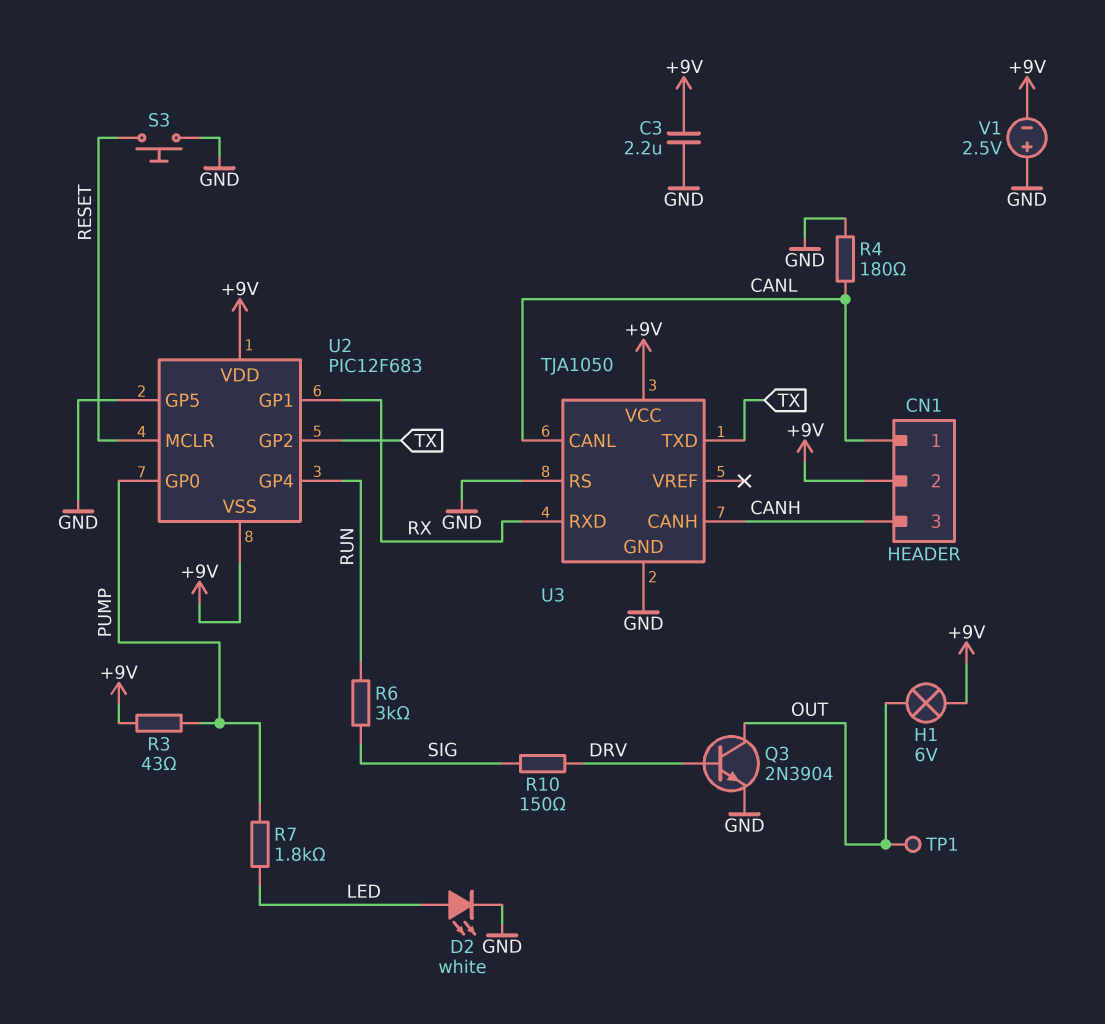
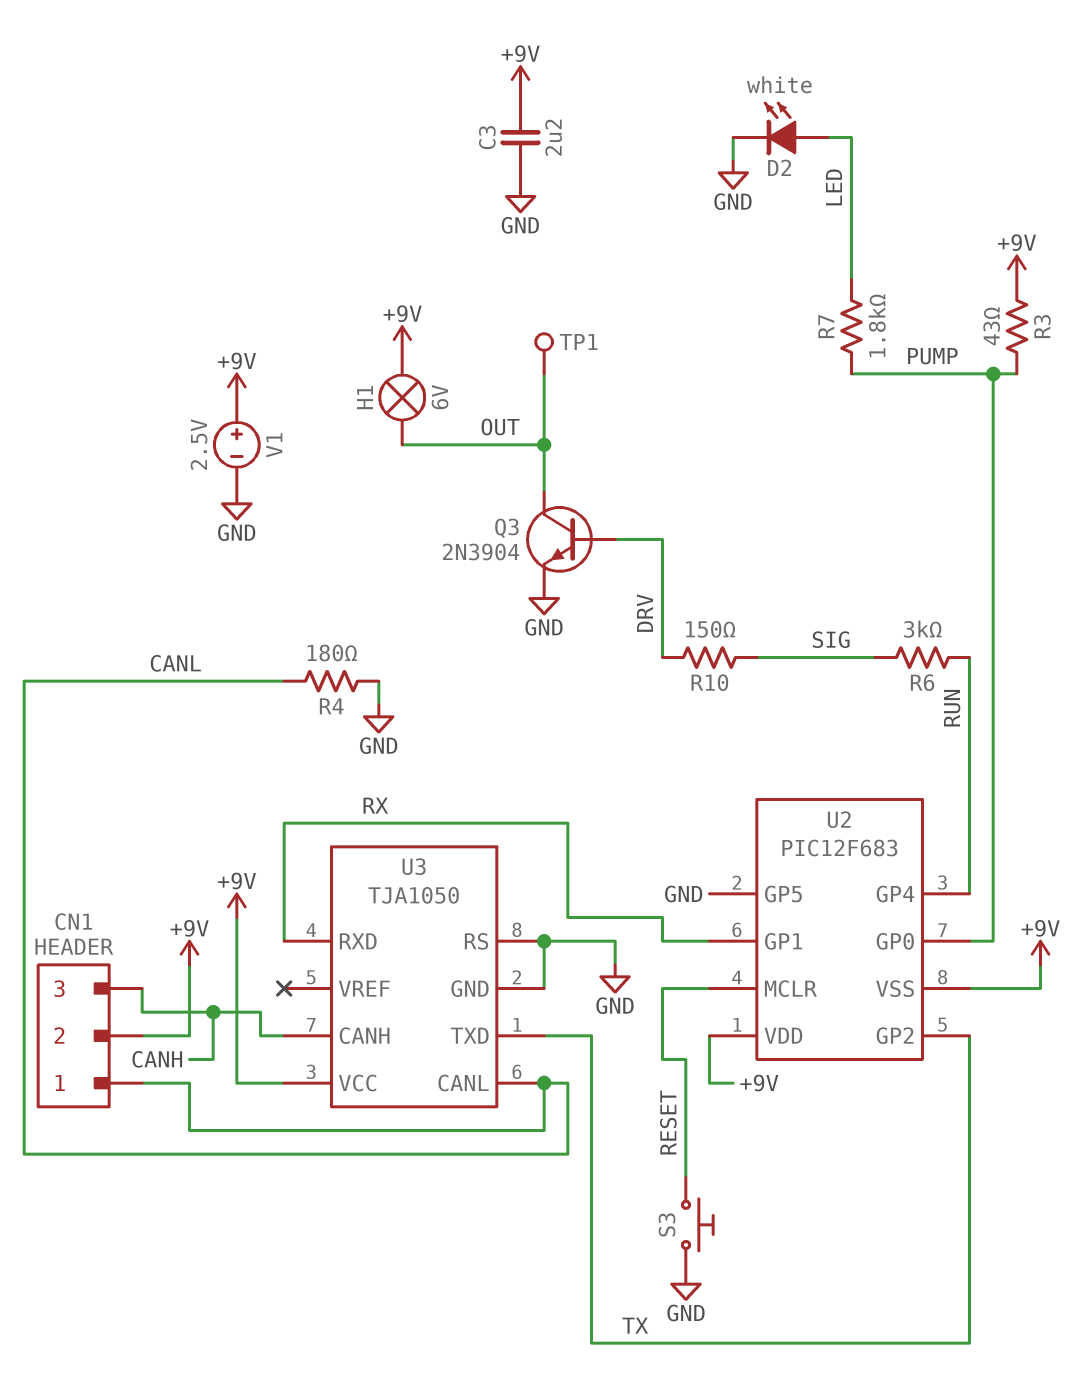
V1: 2.5V (plus GND, minus +9V) -> 2.5V (plus +9V, minus GND)

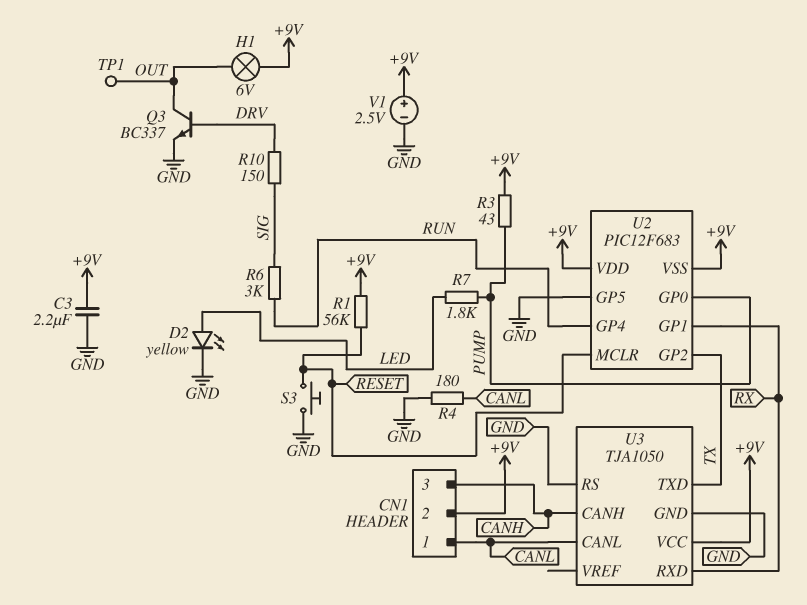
D2: LED white (A LED, K GND) -> LED yellow (A LED, K GND)
Q3: NPN 2N3904 (B DRV, C OUT, E GND) -> NPN BC337 (B DRV, C OUT, E GND)
R1: none -> 56k (+9V, RESET)

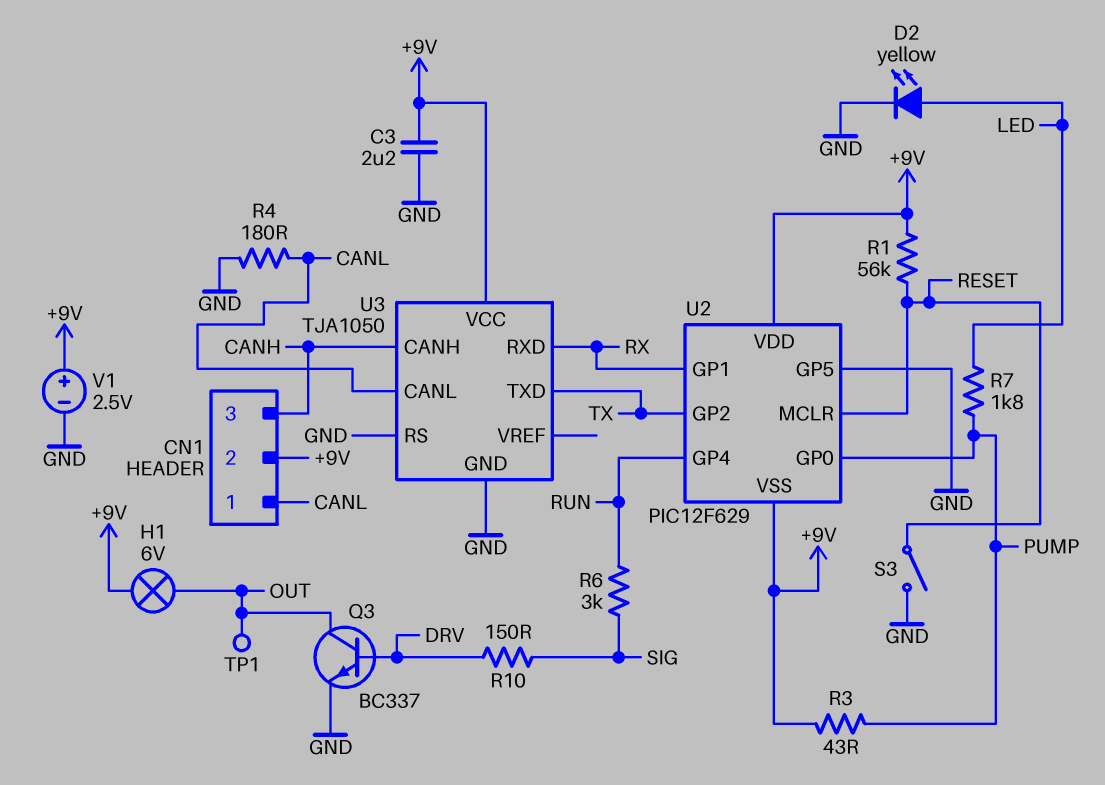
S3: button (GND, RESET) -> switch (GND, RESET)
U2: PIC12F683 -> PIC12F629

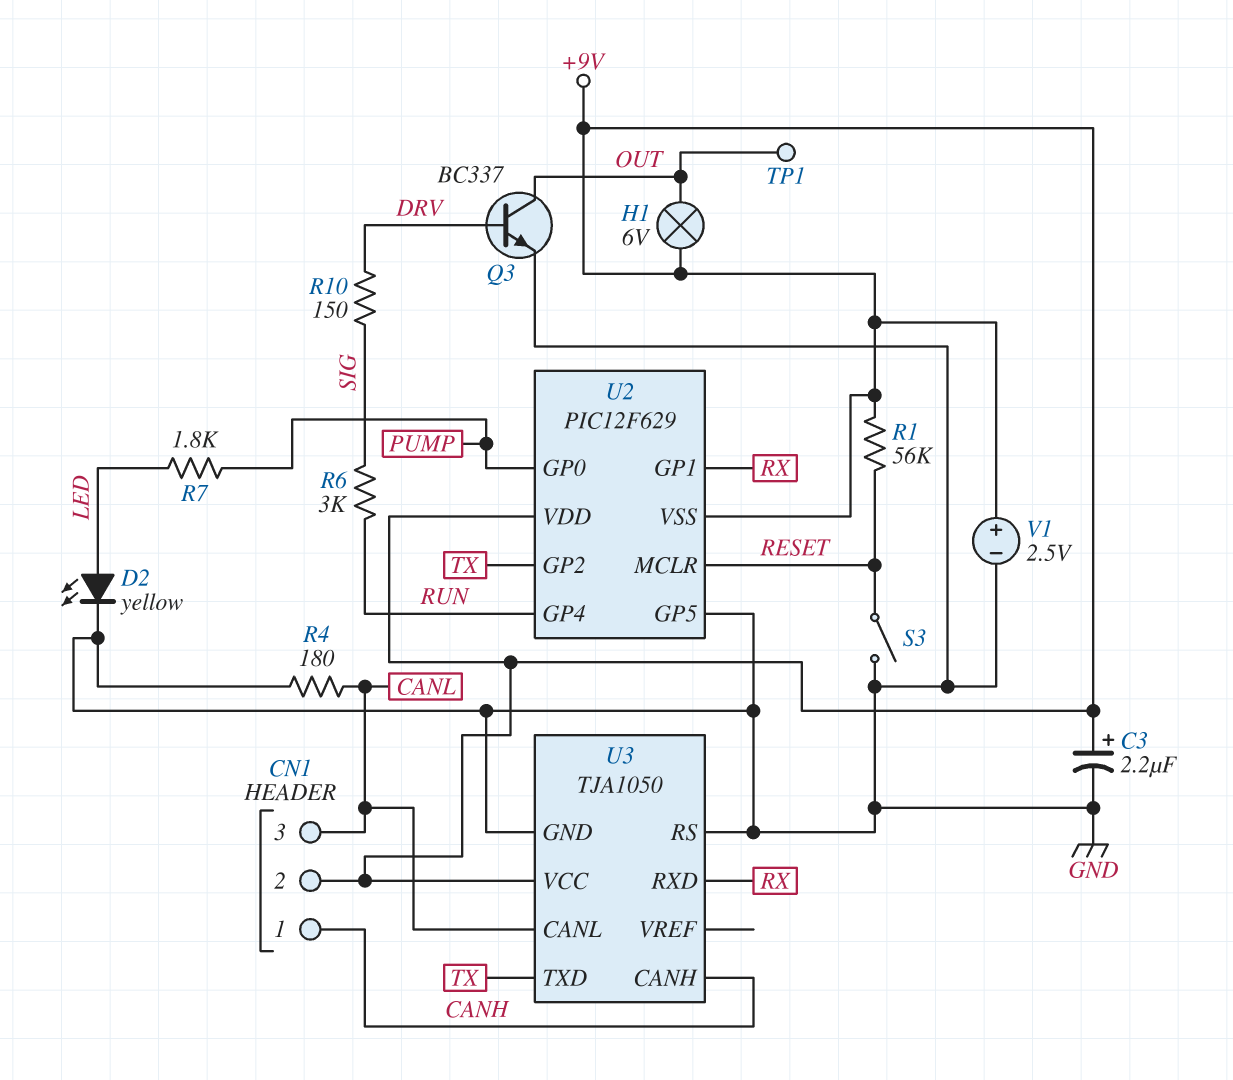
C3: 2.2uF (+9V, GND) -> 2.2uF (plus +9V, minus GND)
CN1 pin 1: CANL -> CANH
CN1 pin 3: CANH -> CANL
R3: 43 (+9V, PUMP) -> none

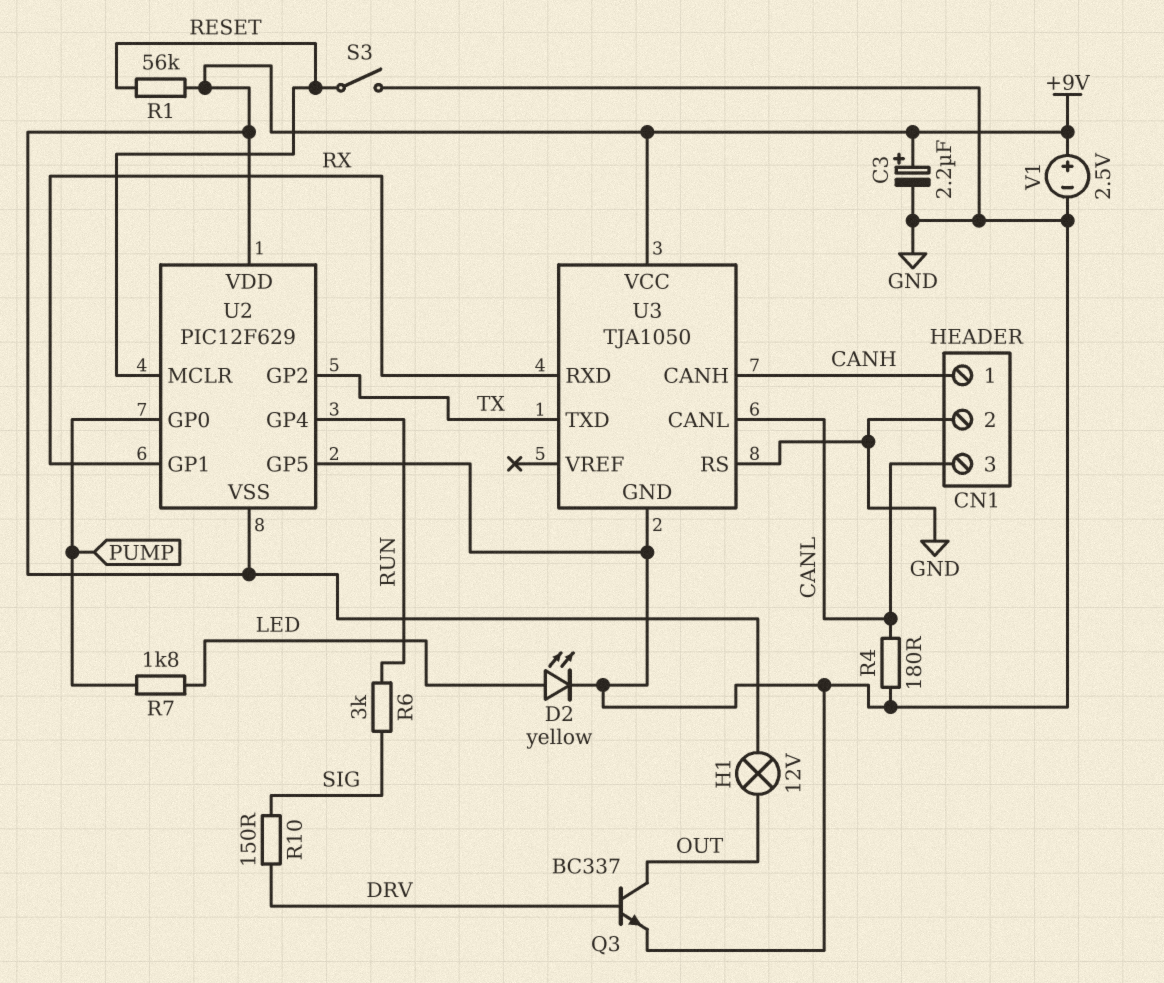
CN1 pin 2: +9V -> GND
H1: lamp 6V (+9V, OUT) -> lamp 12V (+9V, OUT)
TP1: test point (OUT) -> none

